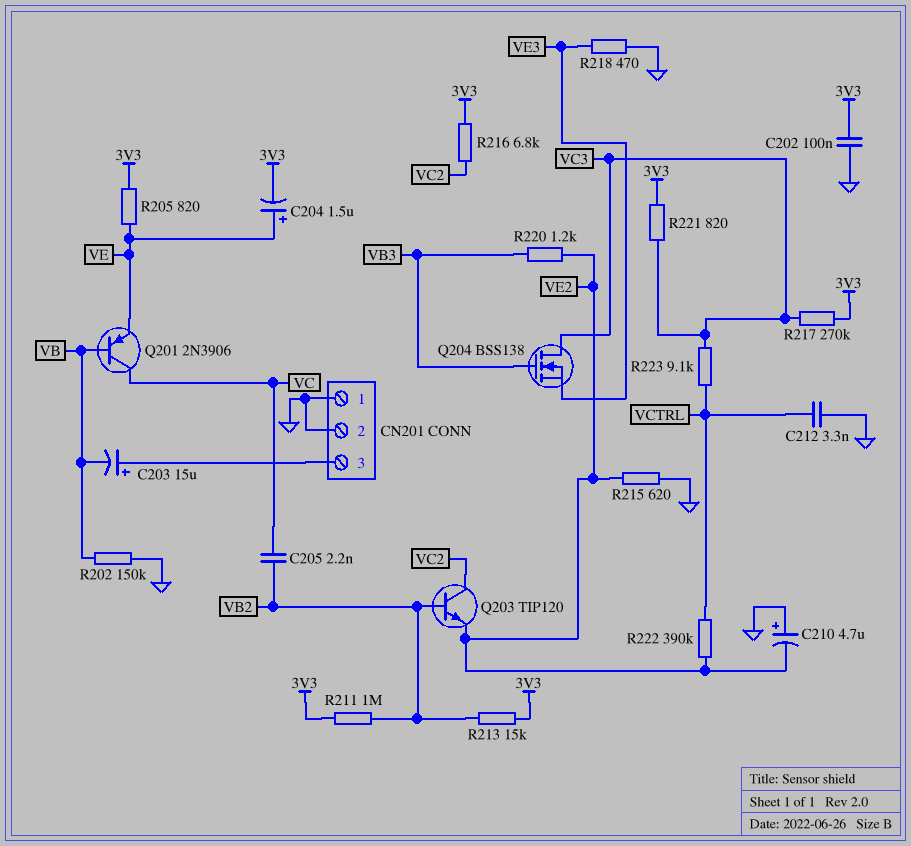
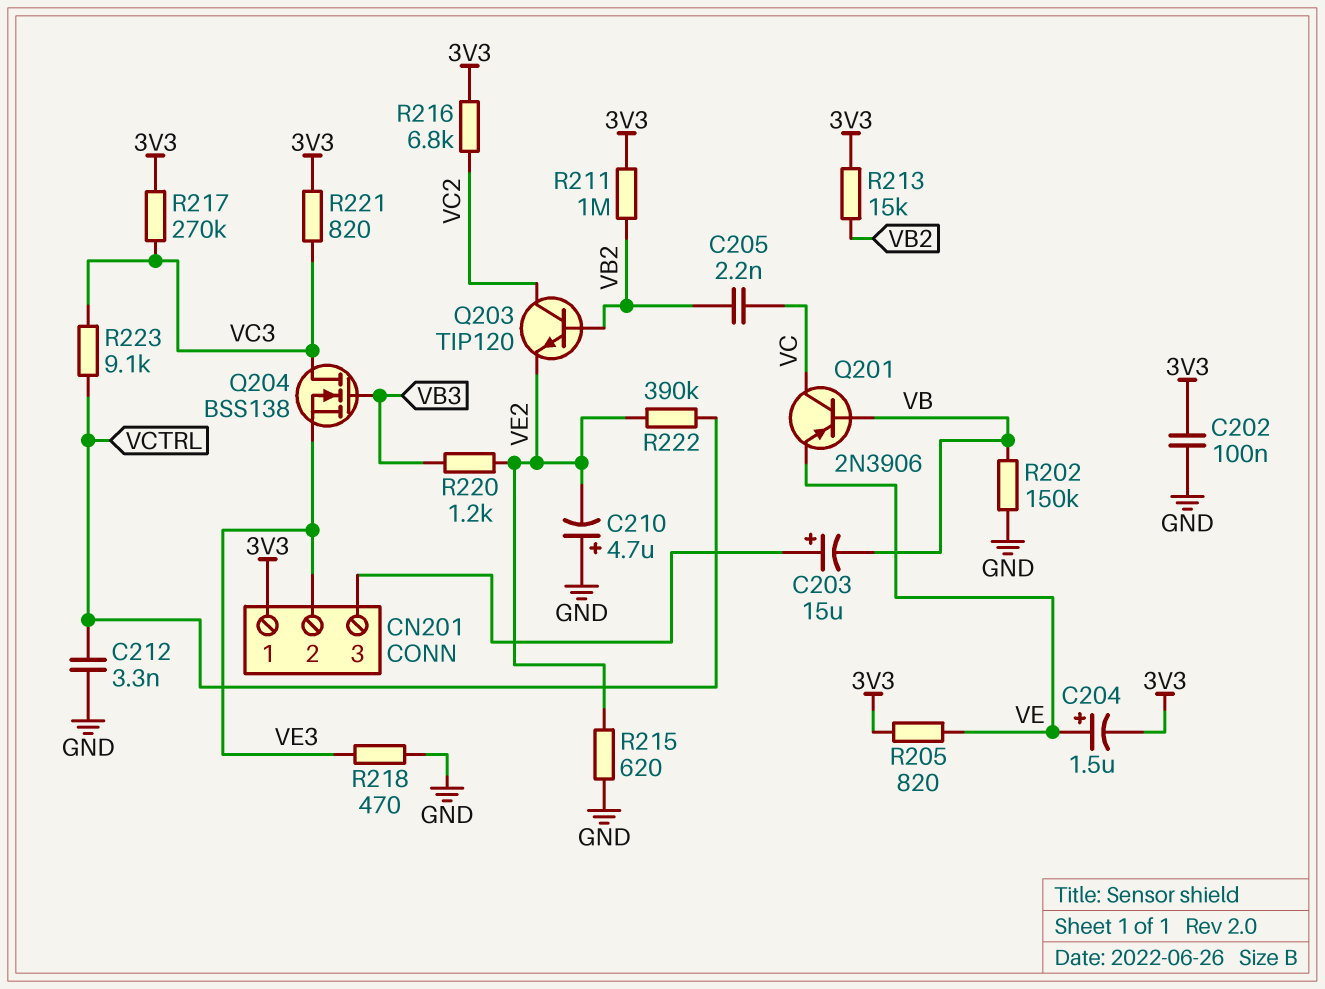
CN201 pin 1: GND -> 3V3
CN201 pin 2: GND -> VE3

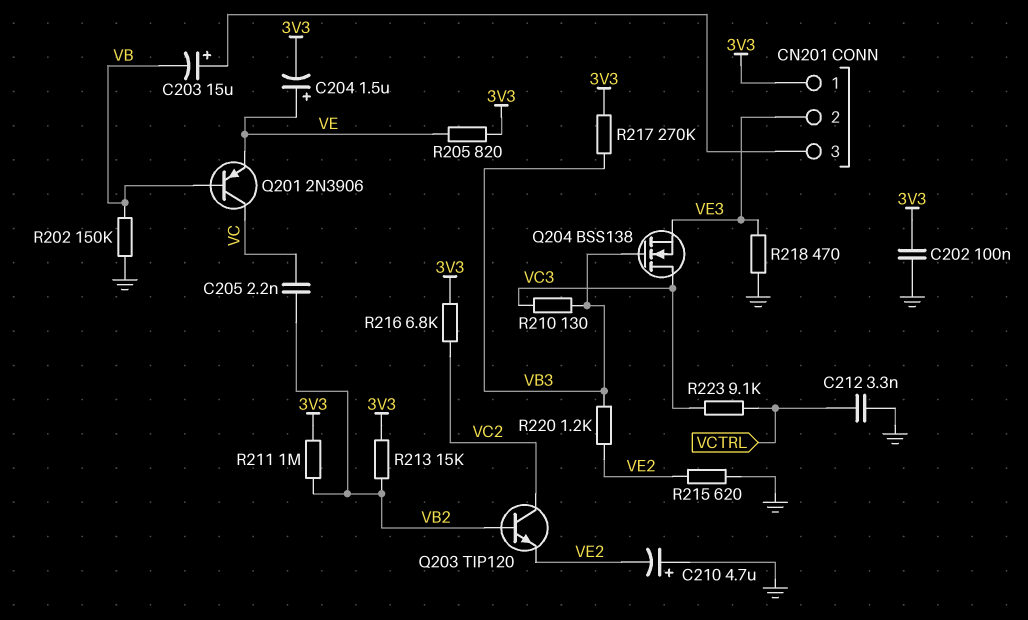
R210: none -> 130 (VB3, VC3)
R217: 270k (3V3, VC3) -> 270k (3V3, VB3)
R221: 820 (3V3, VC3) -> none
R222: 390k (VCTRL, VE2) -> none

